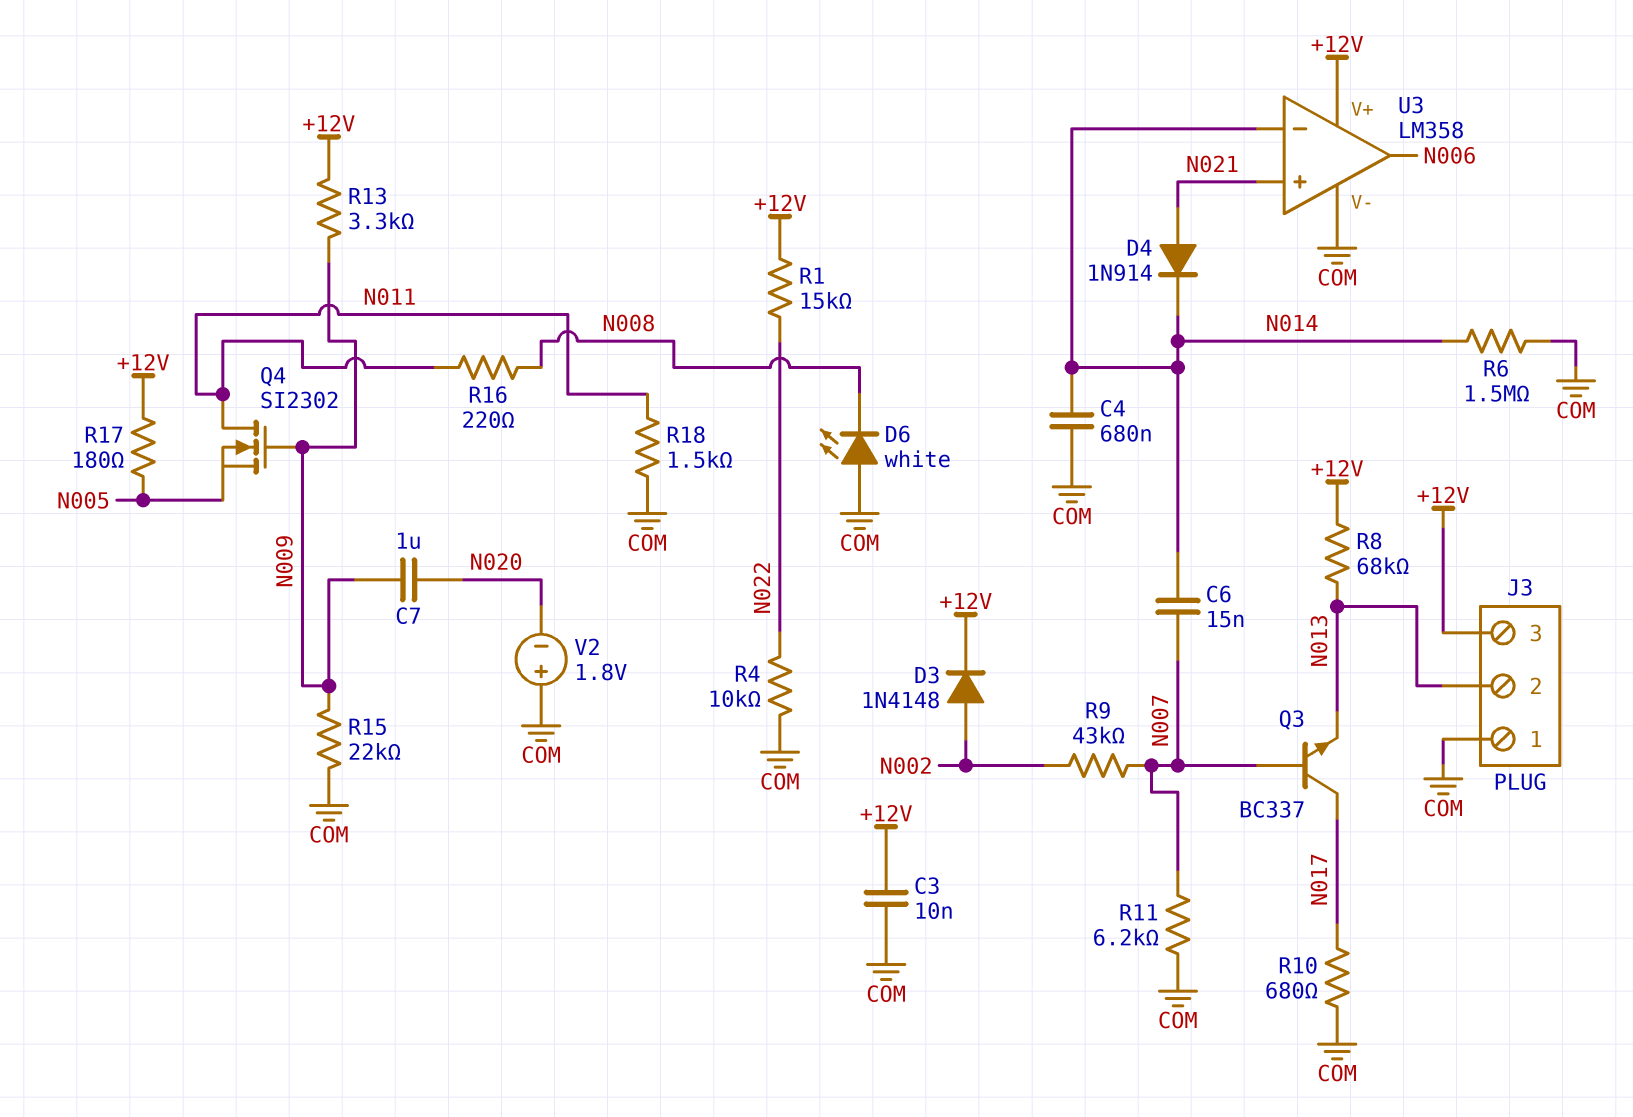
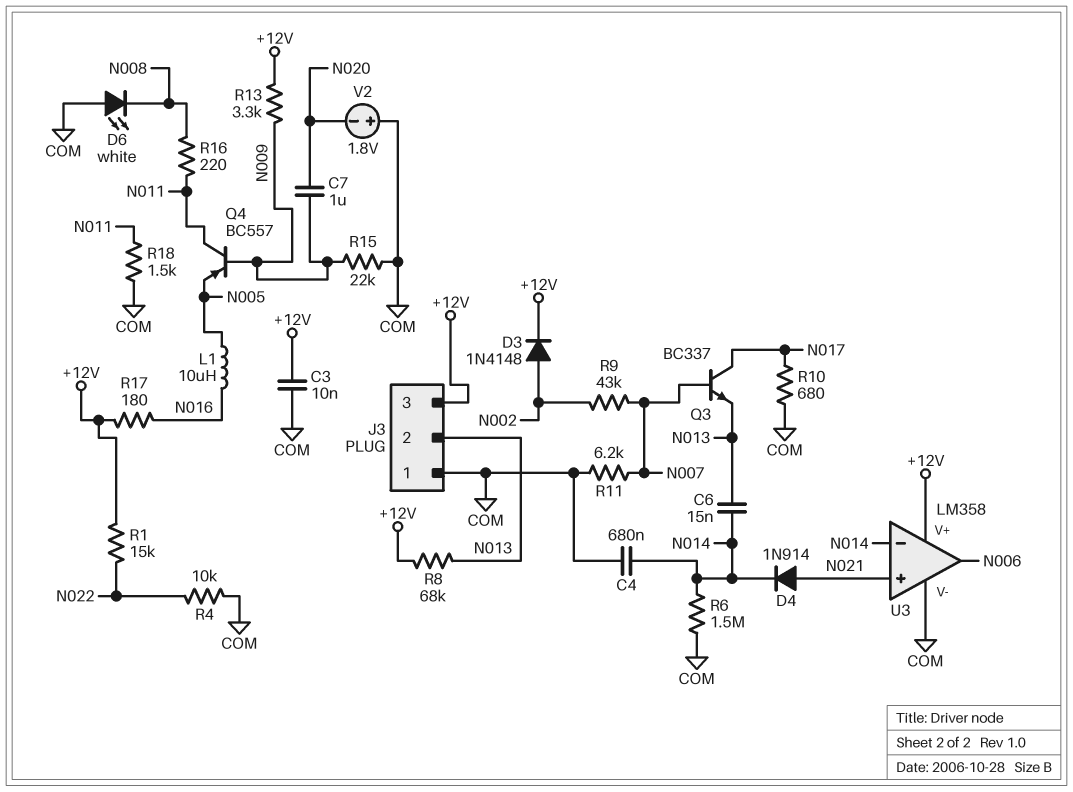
C6: 15nF (N007, N014) -> 15nF (N013, N014)
L1: none -> 10uH (N005, N016)
Q4: NMOS SI2302 (G N009, D N011, S N005) -> PNP BC557 (B N009, C N011, E N005)
R17: 180 (+12V, N005) -> 180 (+12V, N016)

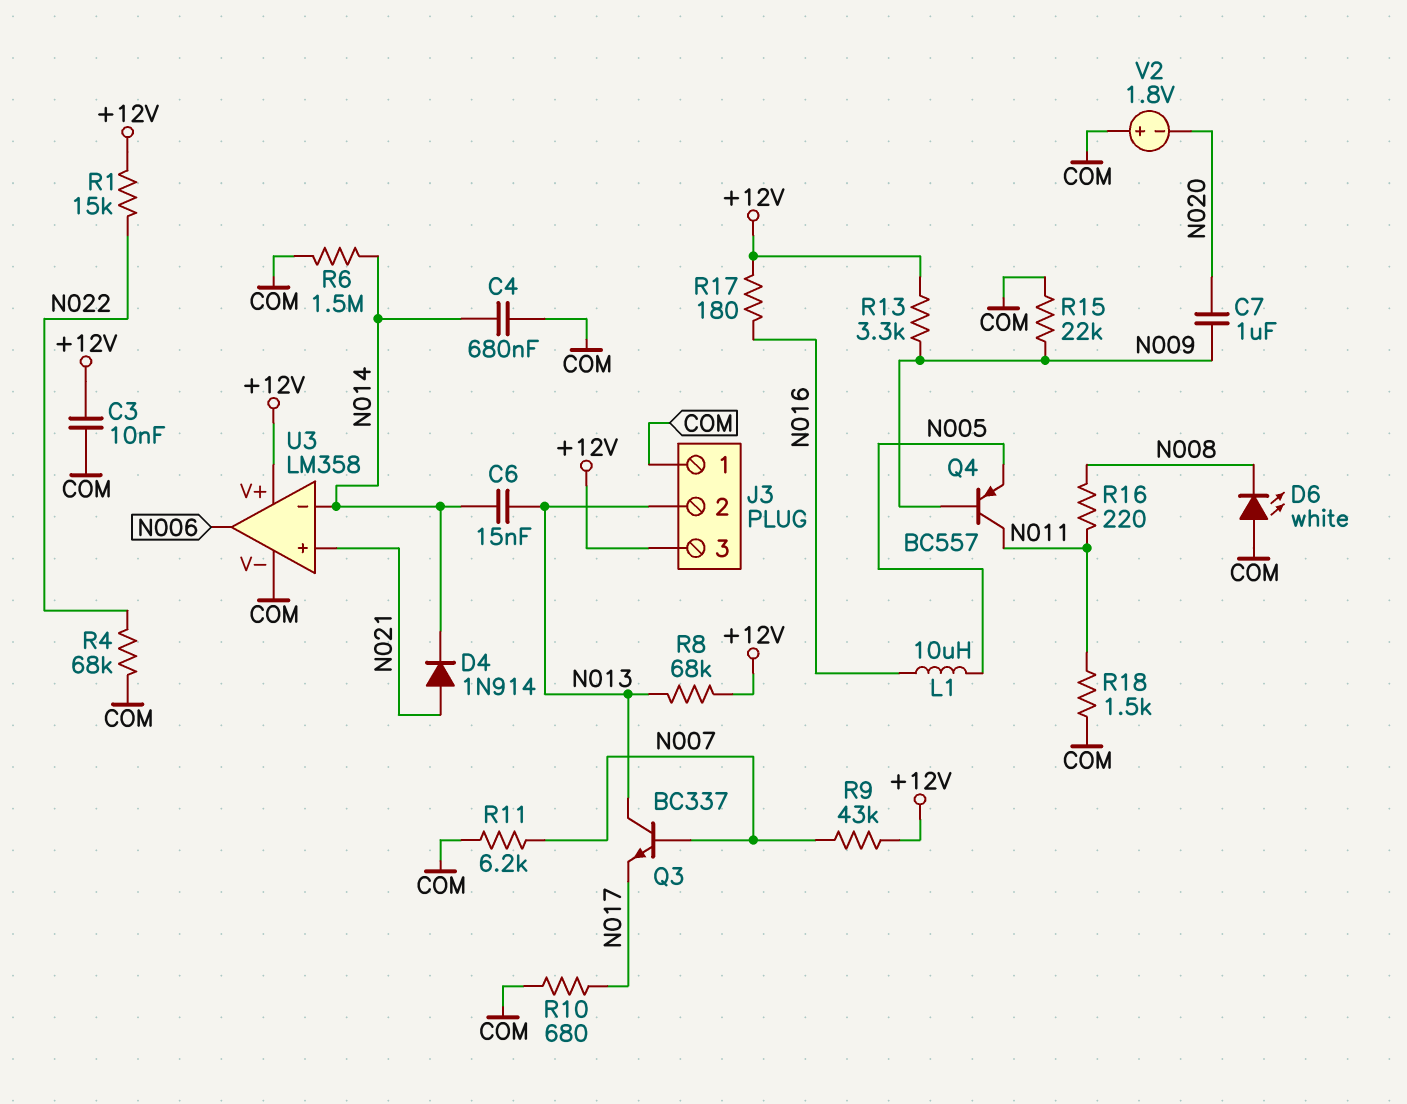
D3: diode 1N4148 (A N002, K +12V) -> none
Q3: NPN BC337 (B N007, C N017, E N013) -> NPN BC337 (B N007, C N013, E N017)
R4: 10k (COM, N022) -> 68k (COM, N022)
R9: 43k (N002, N007) -> 43k (+12V, N007)

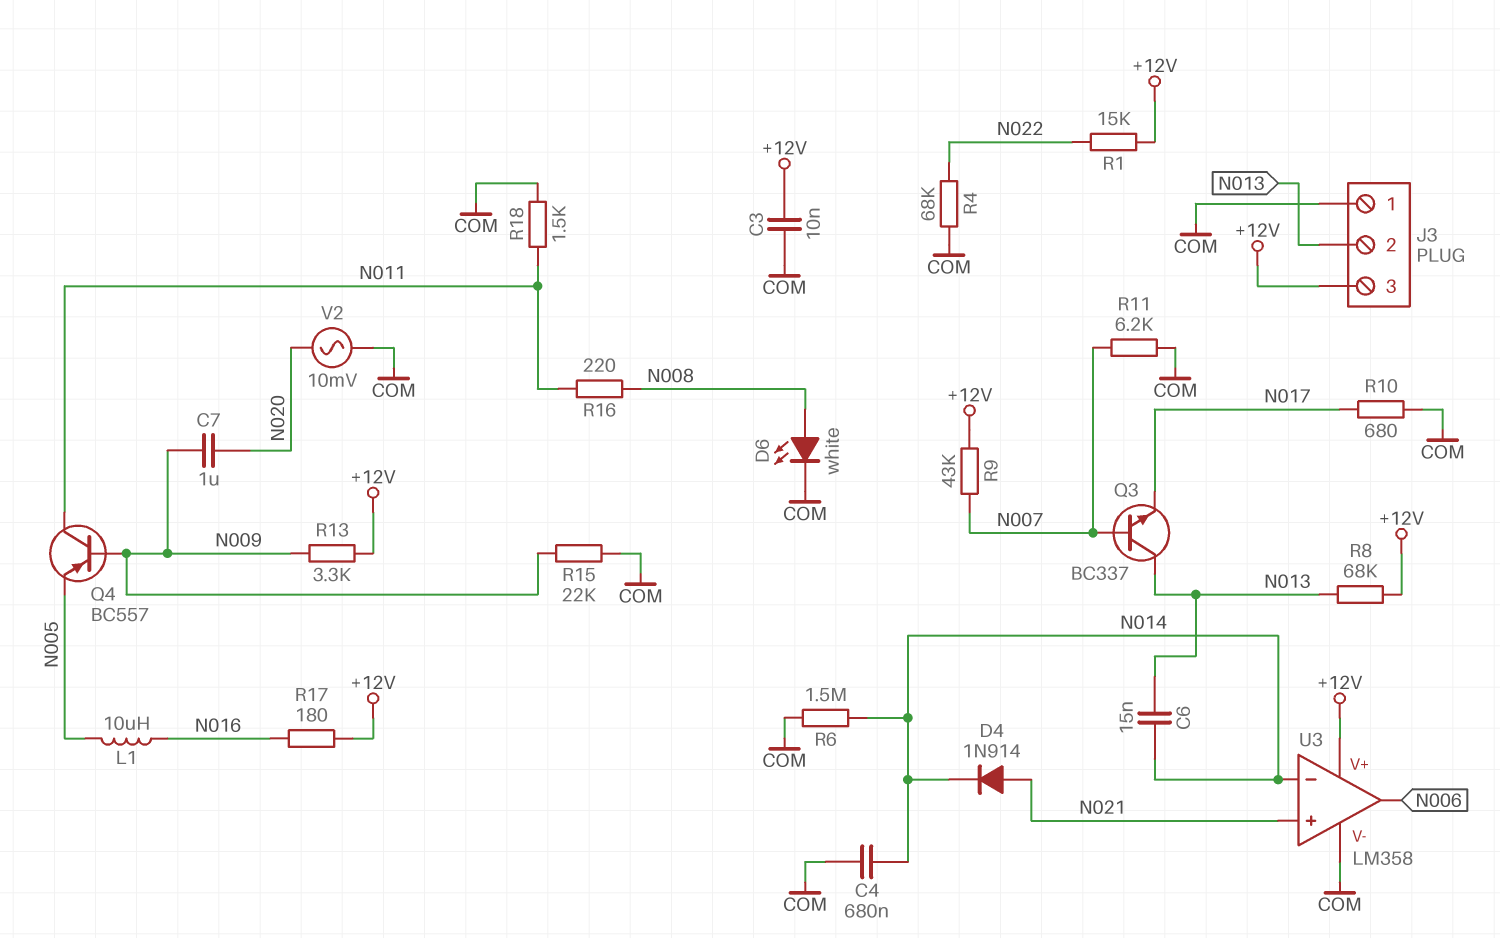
D6: LED white (A COM, K N008) -> LED white (A N008, K COM)
V2: 1.8V (plus COM, minus N020) -> AC 10mV (COM, N020)

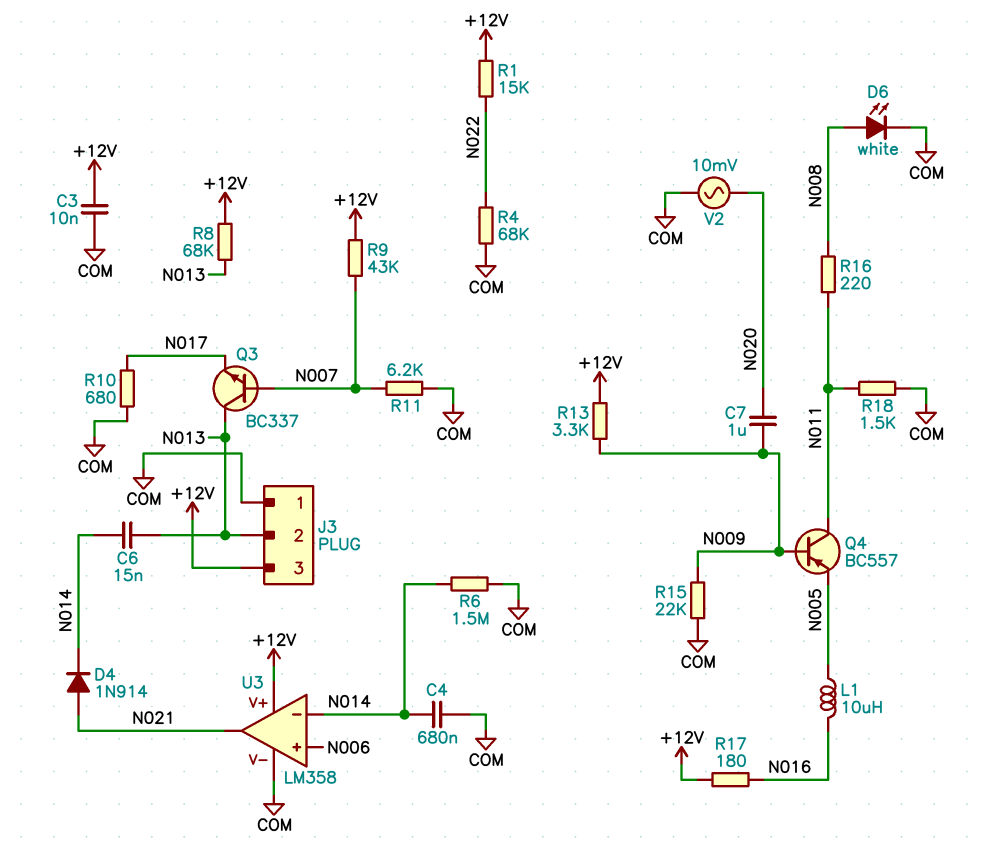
U3 pin in+: N021 -> N006
U3 pin out: N006 -> N021

